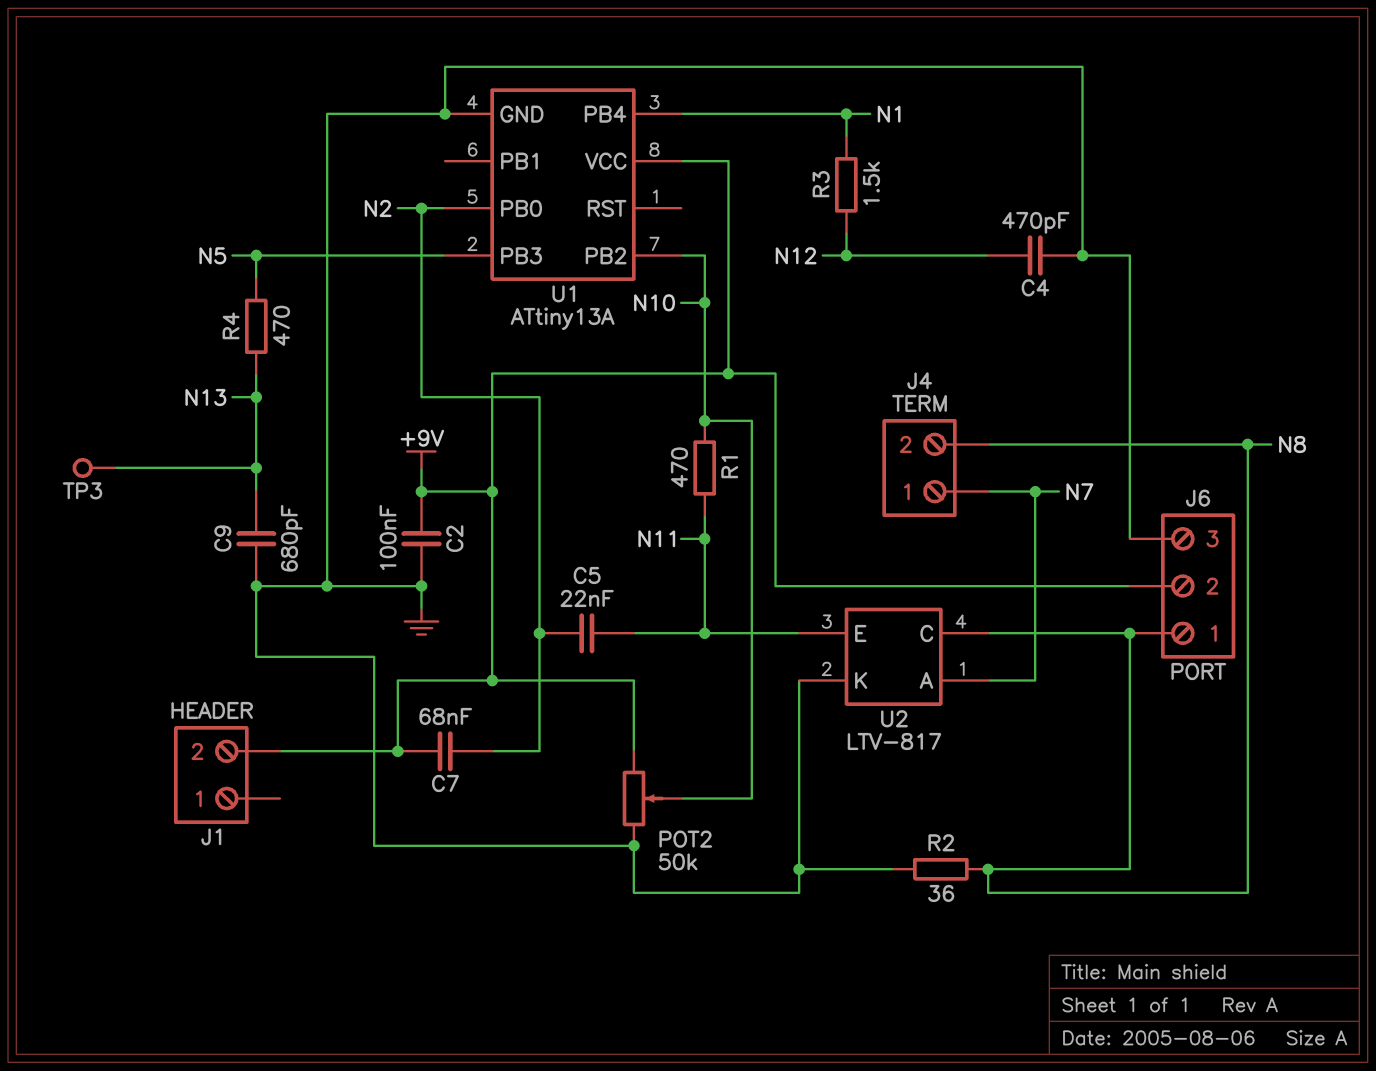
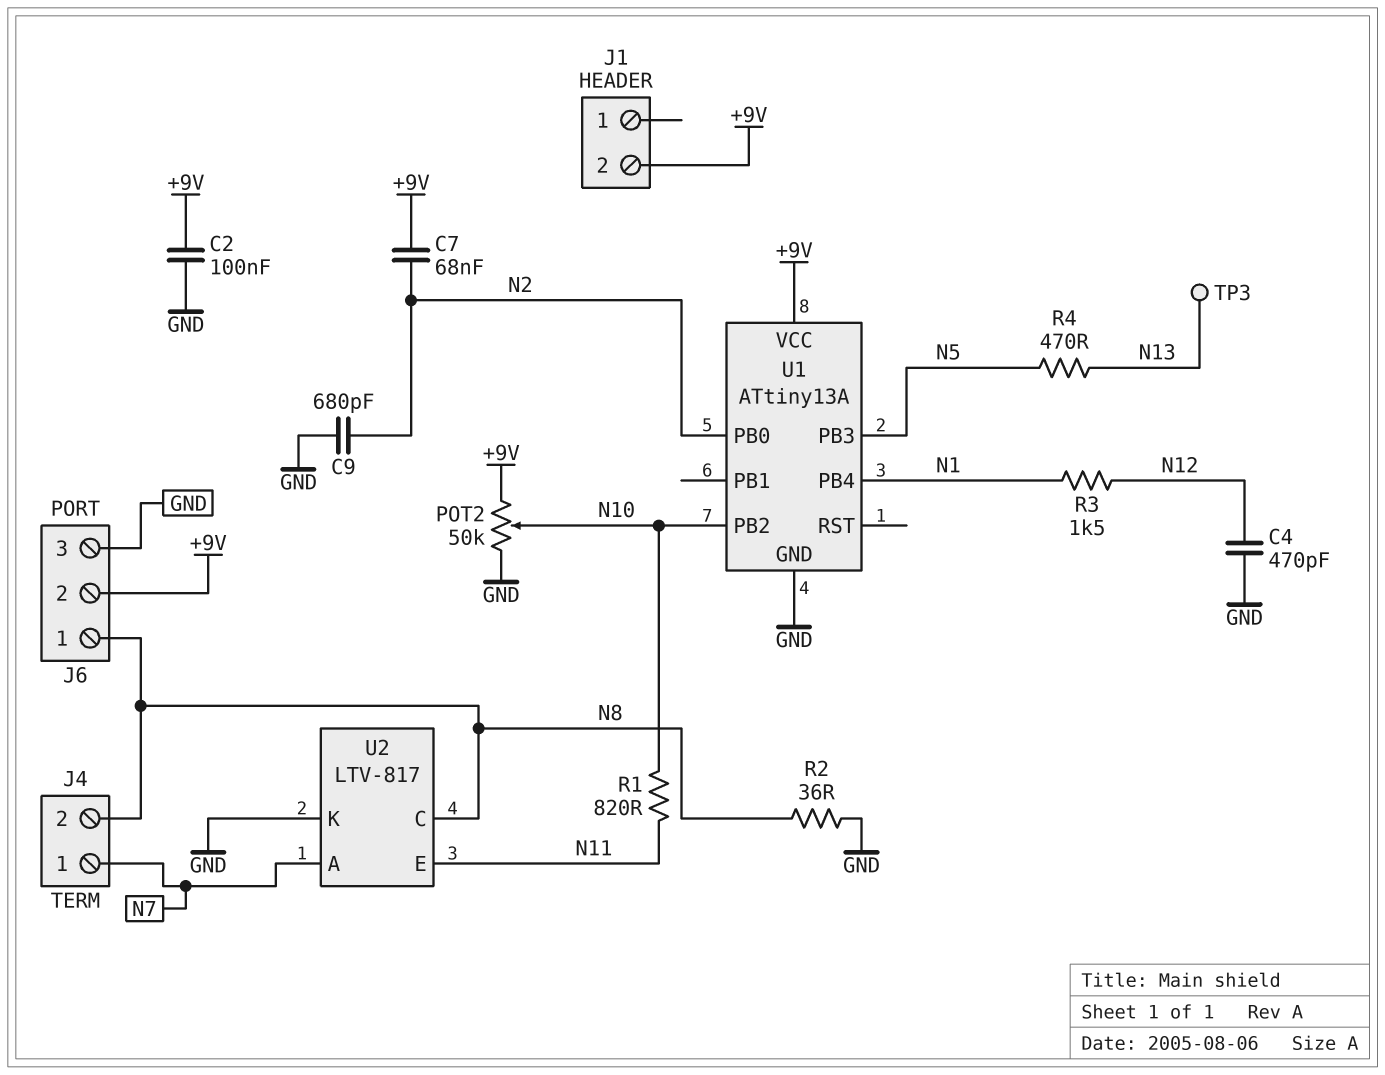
C5: 22nF (N2, N11) -> none
C9: 680pF (GND, N13) -> 680pF (GND, N2)
R1: 470 (N10, N11) -> 820 (N10, N11)

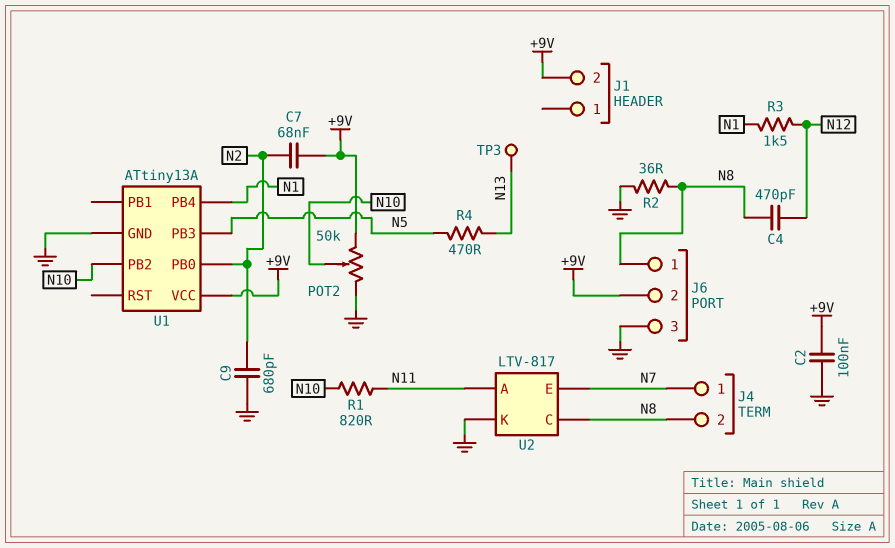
C4: 470pF (GND, N12) -> 470pF (N8, N12)
U2 pin A: N7 -> N11
U2 pin E: N11 -> N7

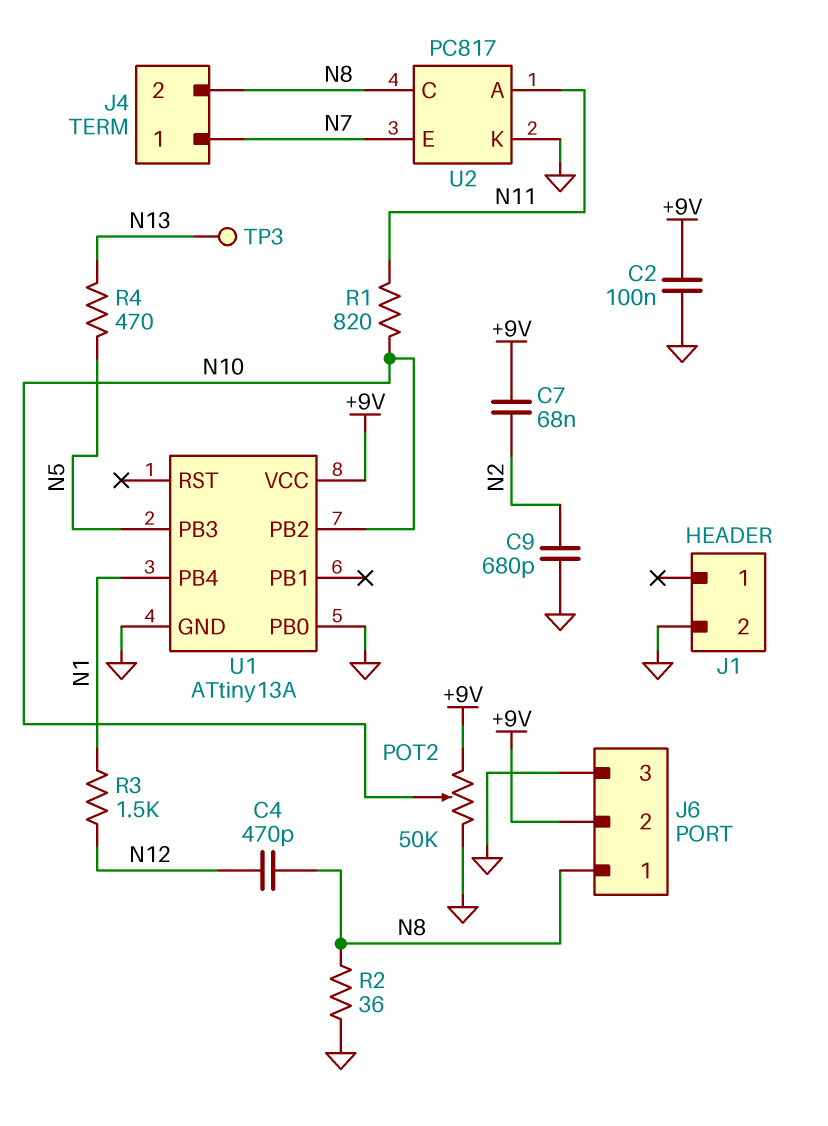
J1 pin 2: +9V -> GND
U1 pin PB0: N2 -> GND
U2: LTV-817 -> PC817

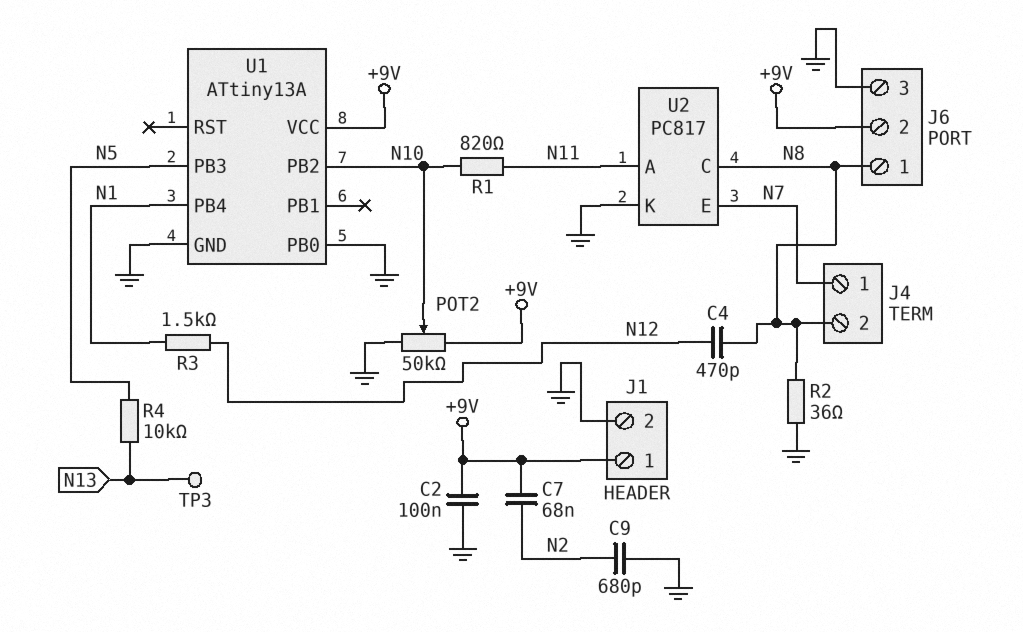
J1 pin 1: none -> +9V
R4: 470 (N5, N13) -> 10k (N5, N13)

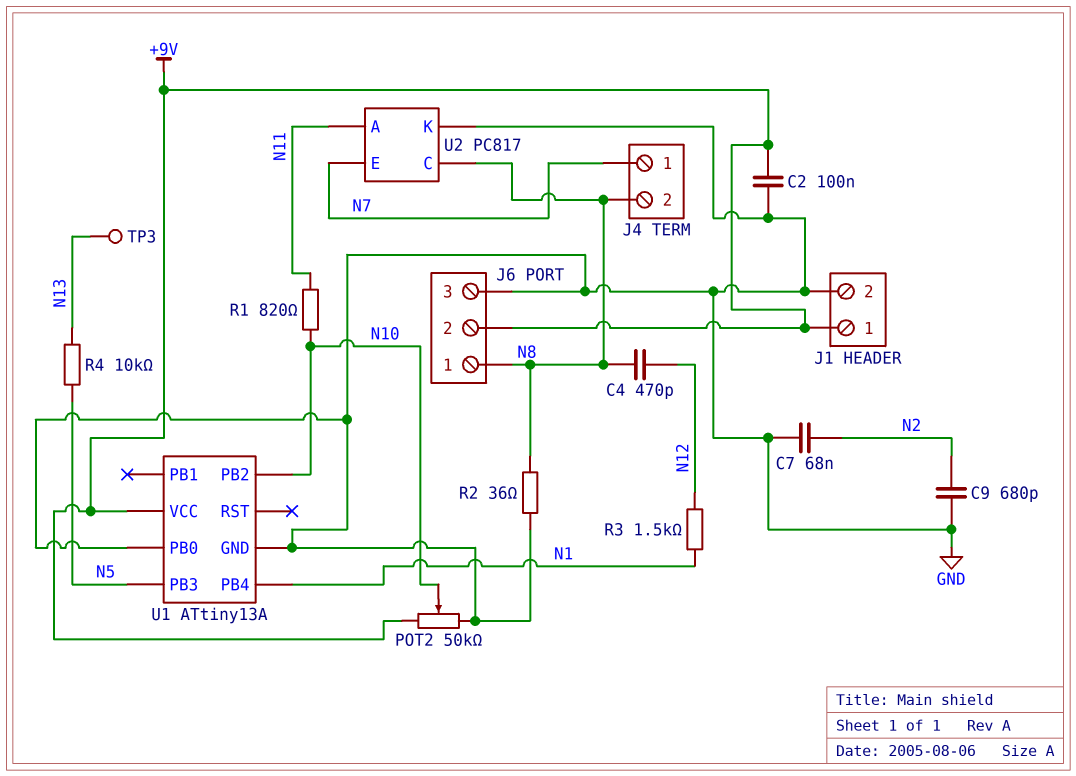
C7: 68nF (+9V, N2) -> 68nF (GND, N2)

